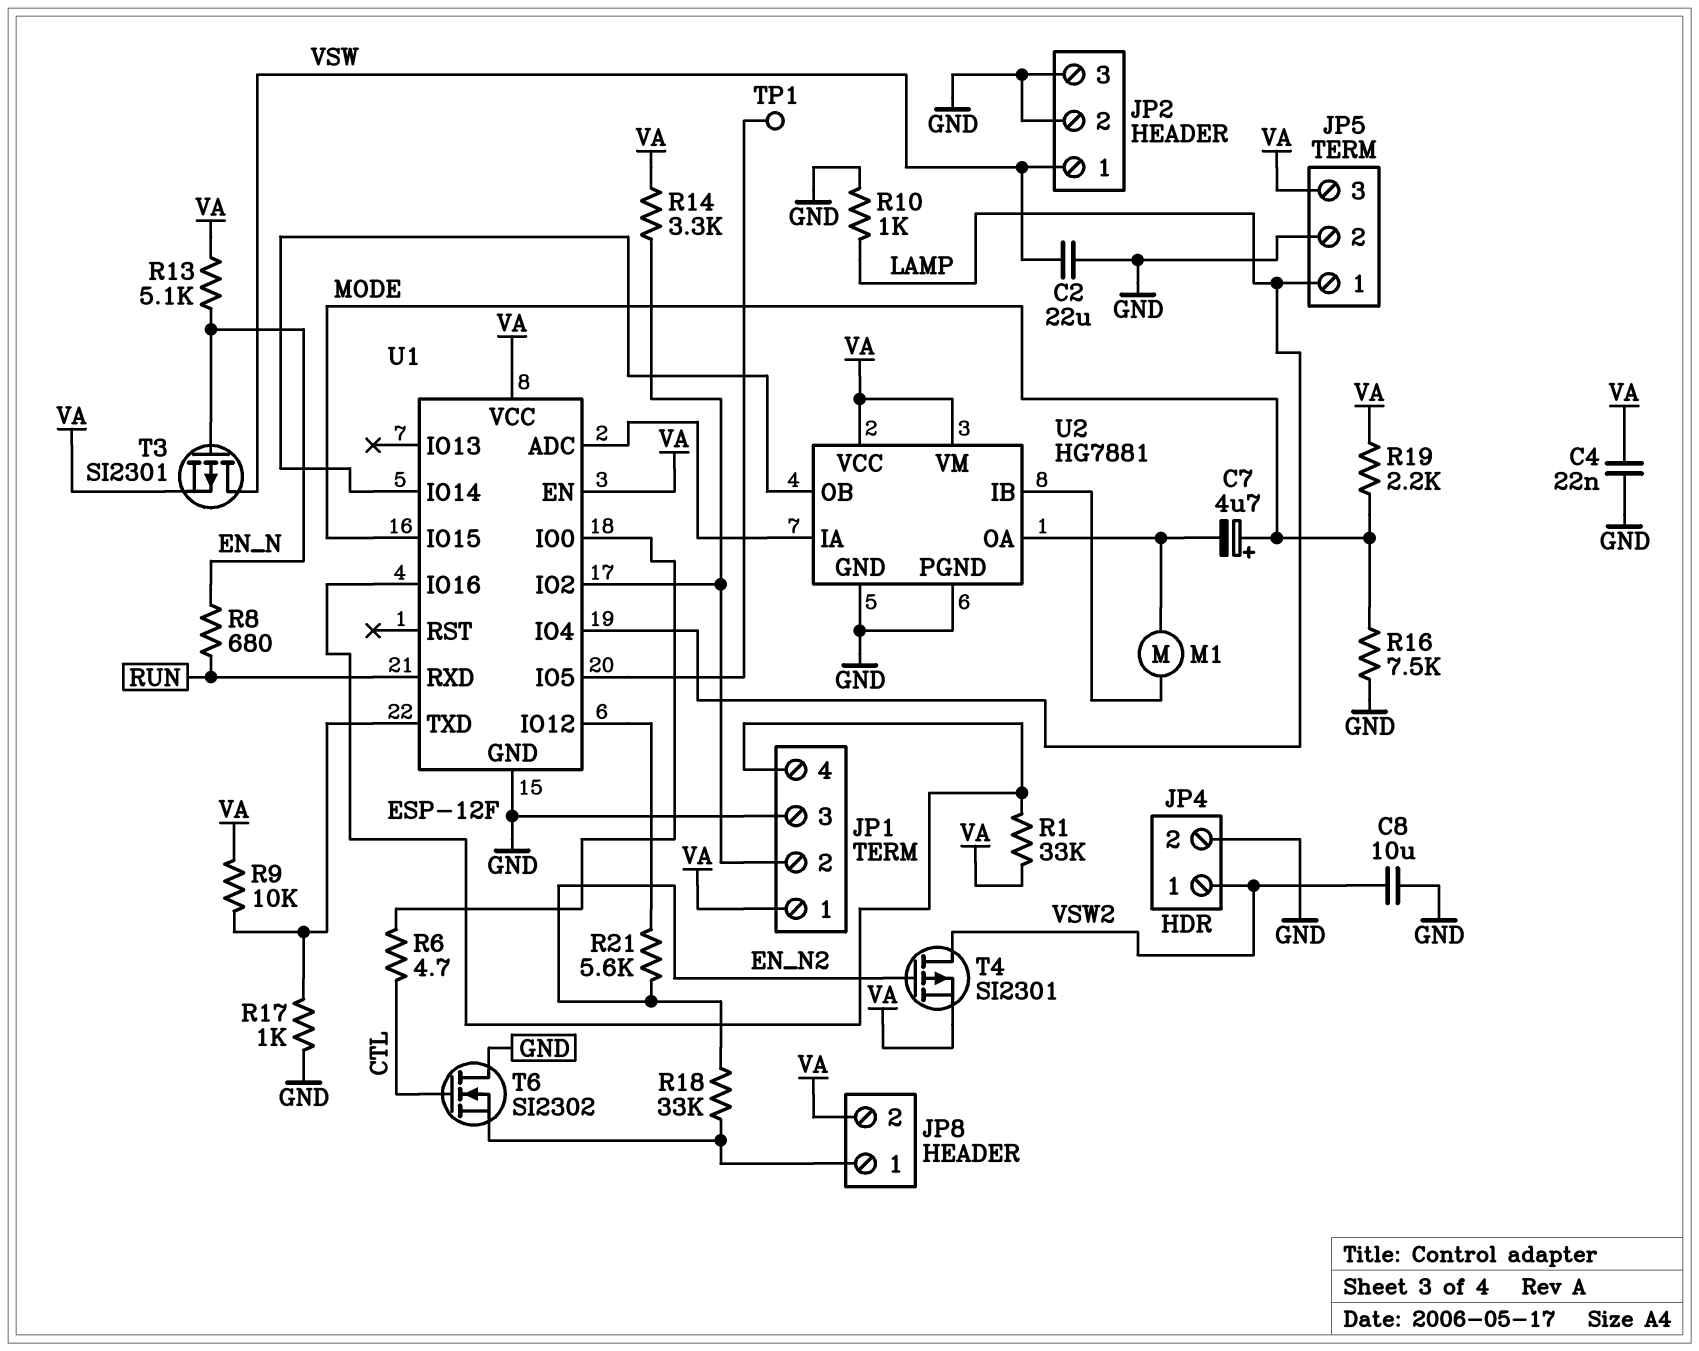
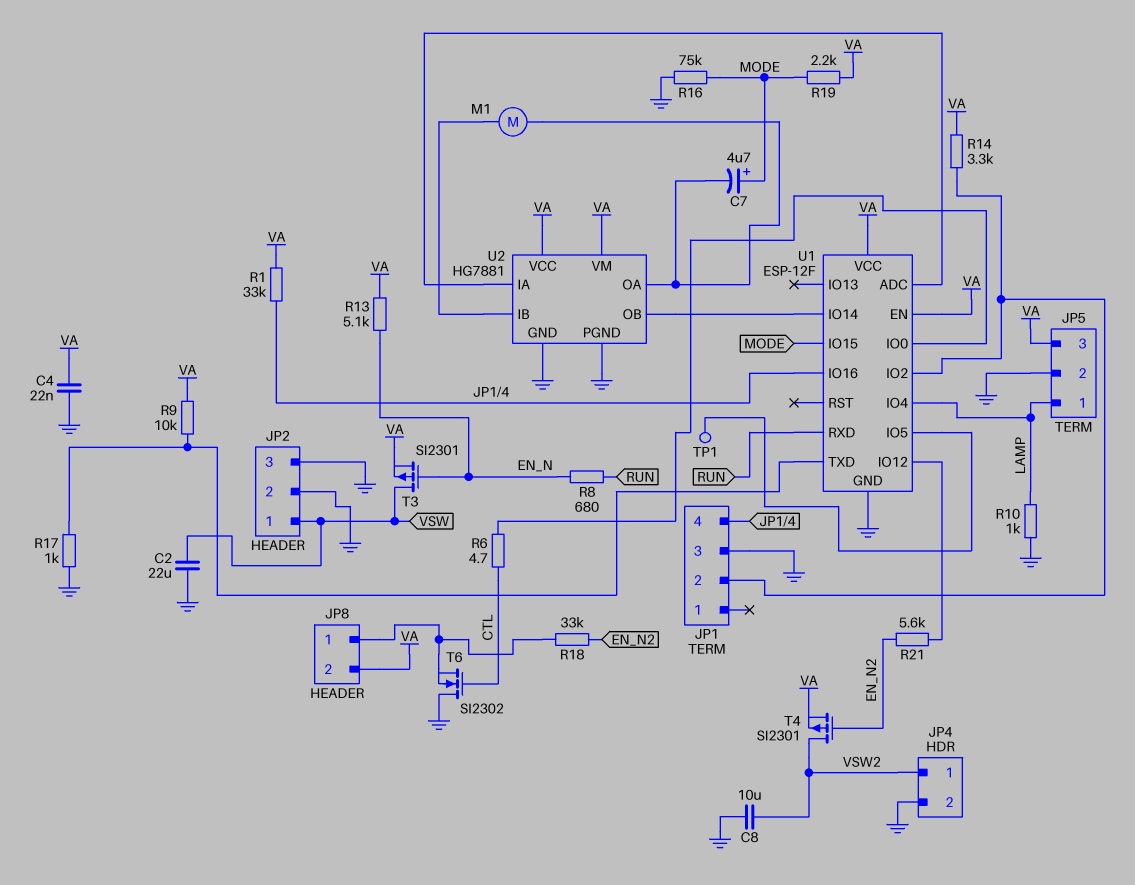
JP1 pin 1: VA -> none
R16: 7.5k (GND, MODE) -> 75k (GND, MODE)

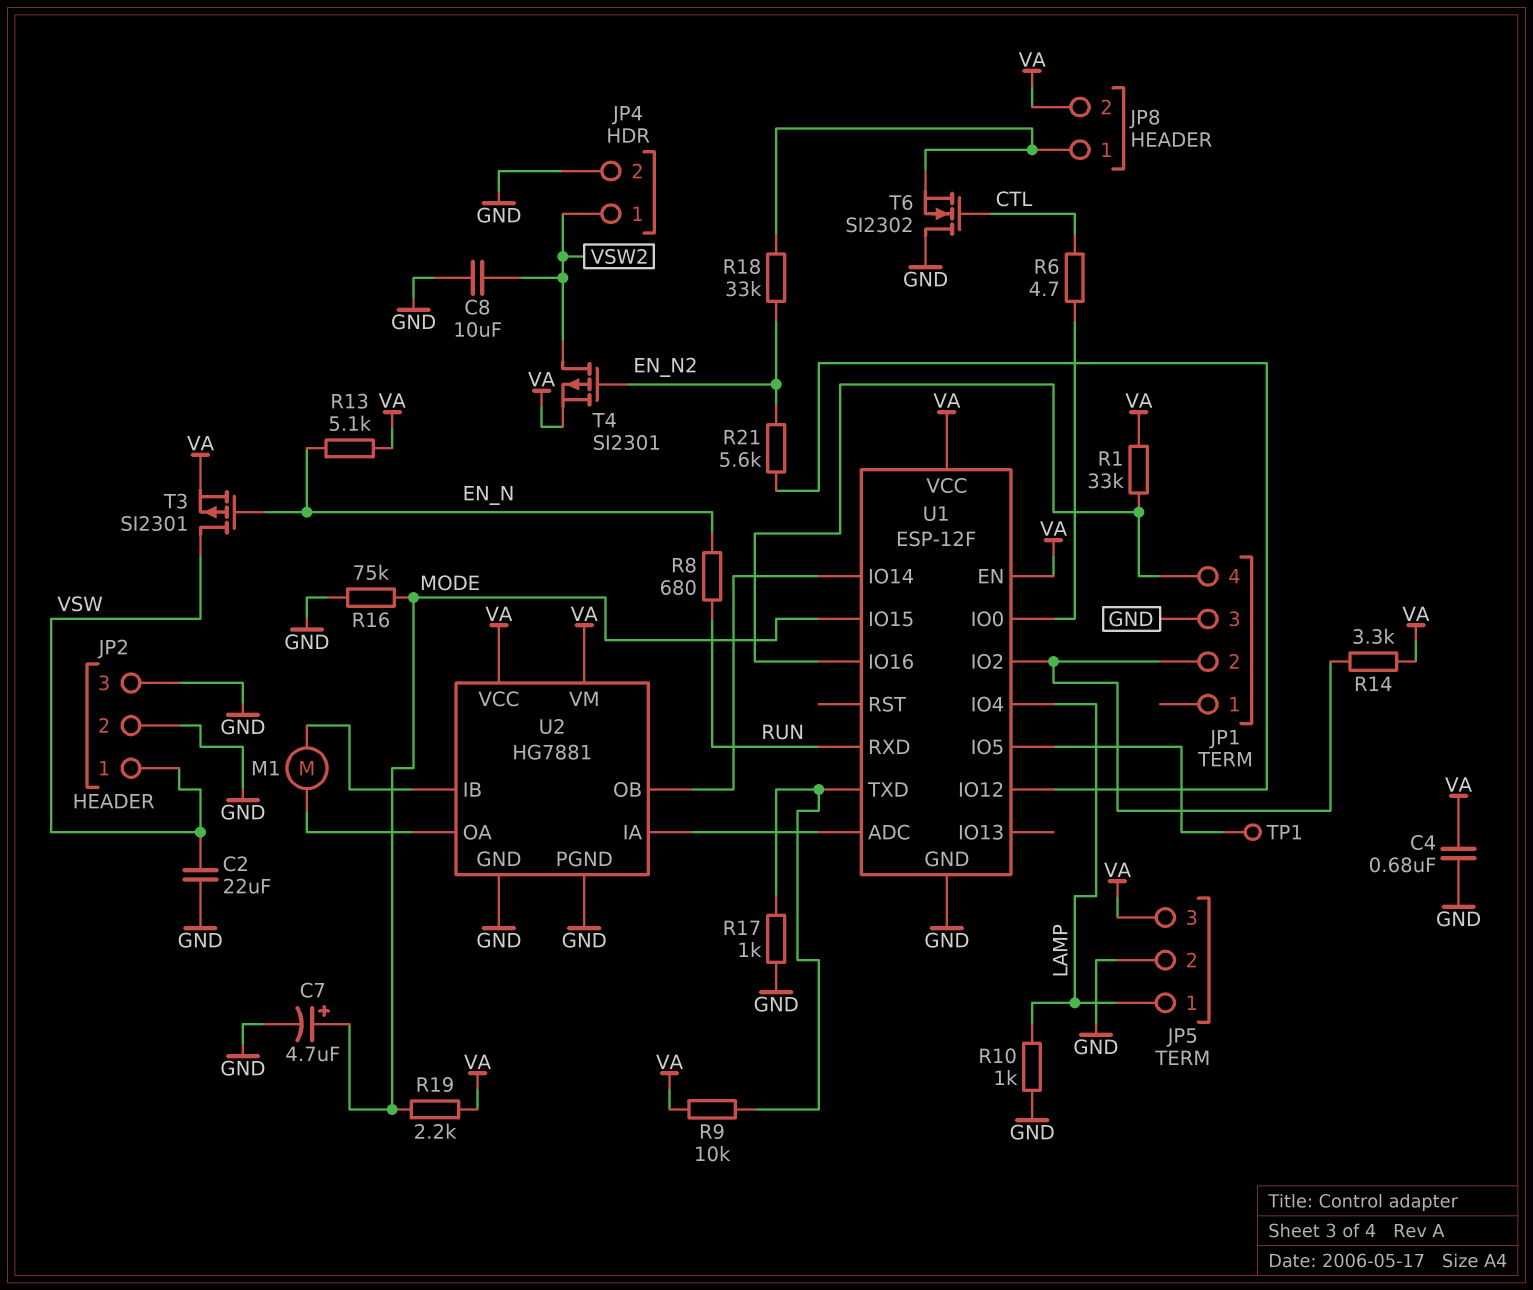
C4: 22nF (GND, VA) -> 680nF (GND, VA)
C7: 4.7uF (plus MODE, minus U2/OA) -> 4.7uF (plus MODE, minus GND)

